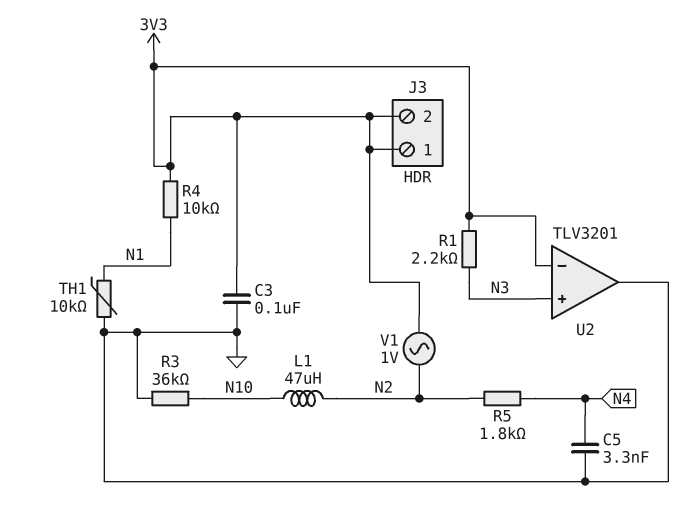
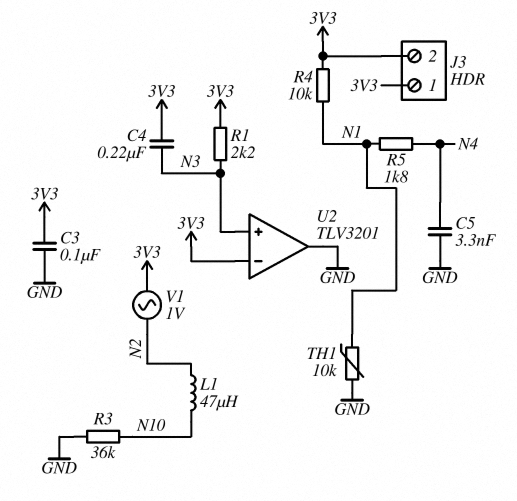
C4: none -> 220nF (3V3, N3)
R5: 1.8k (N2, N4) -> 1.8k (N1, N4)

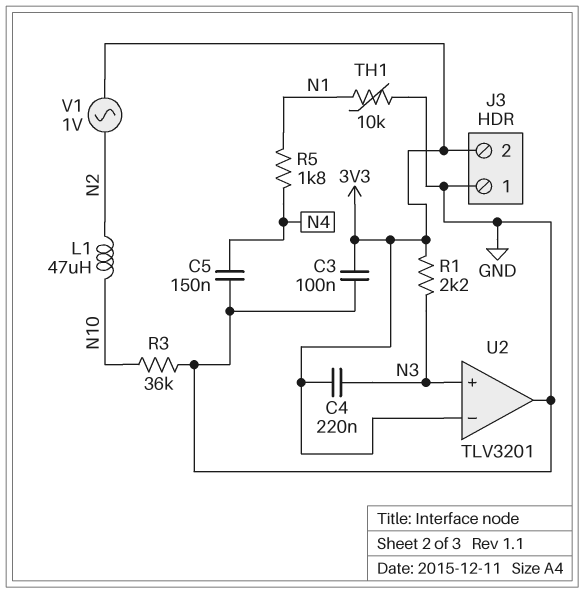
C5: 3.3nF (GND, N4) -> 150nF (GND, N4)
J3 pin 1: 3V3 -> GND
R4: 10k (3V3, N1) -> none

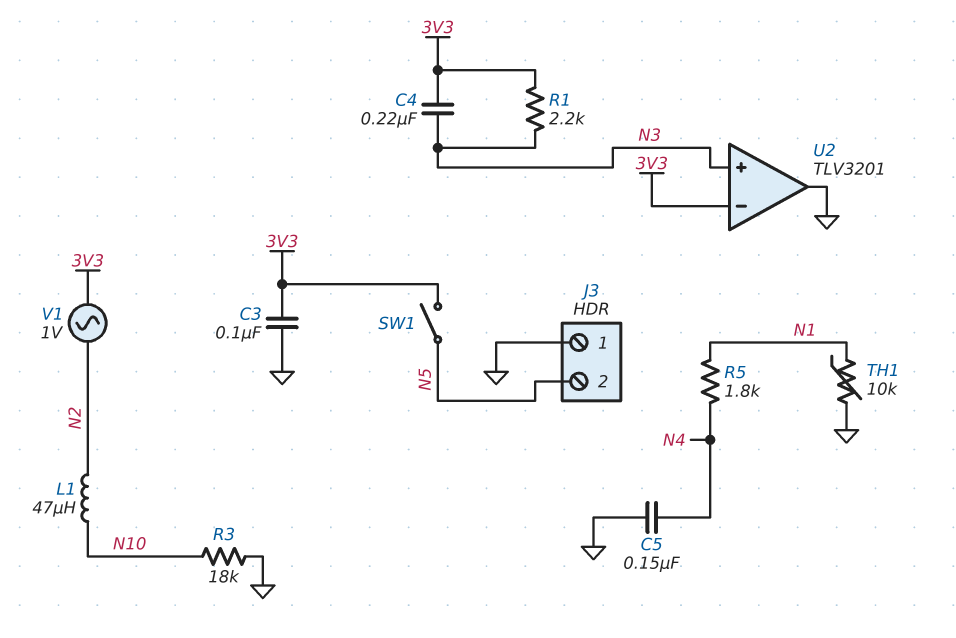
J3 pin 2: 3V3 -> N5
R3: 36k (GND, N10) -> 18k (GND, N10)
SW1: none -> switch (3V3, N5)

